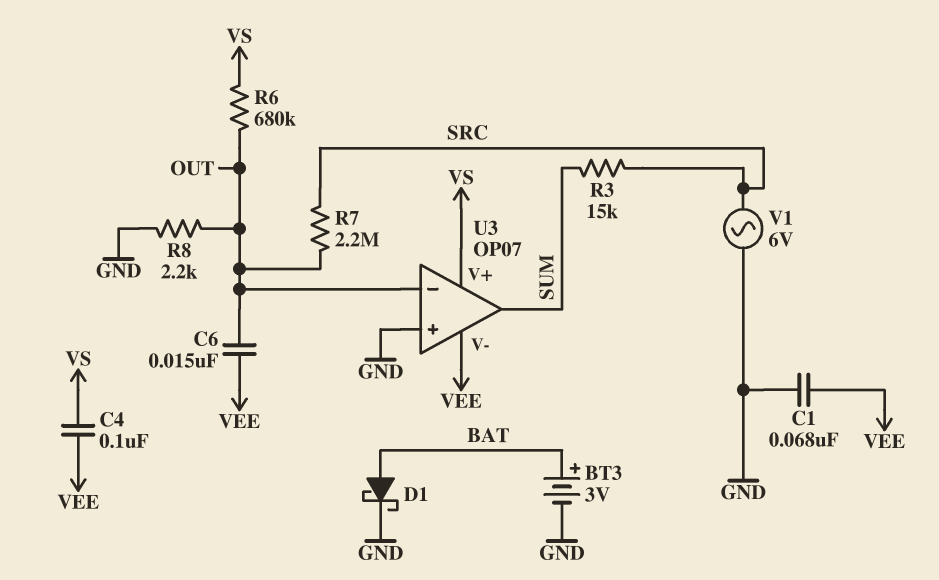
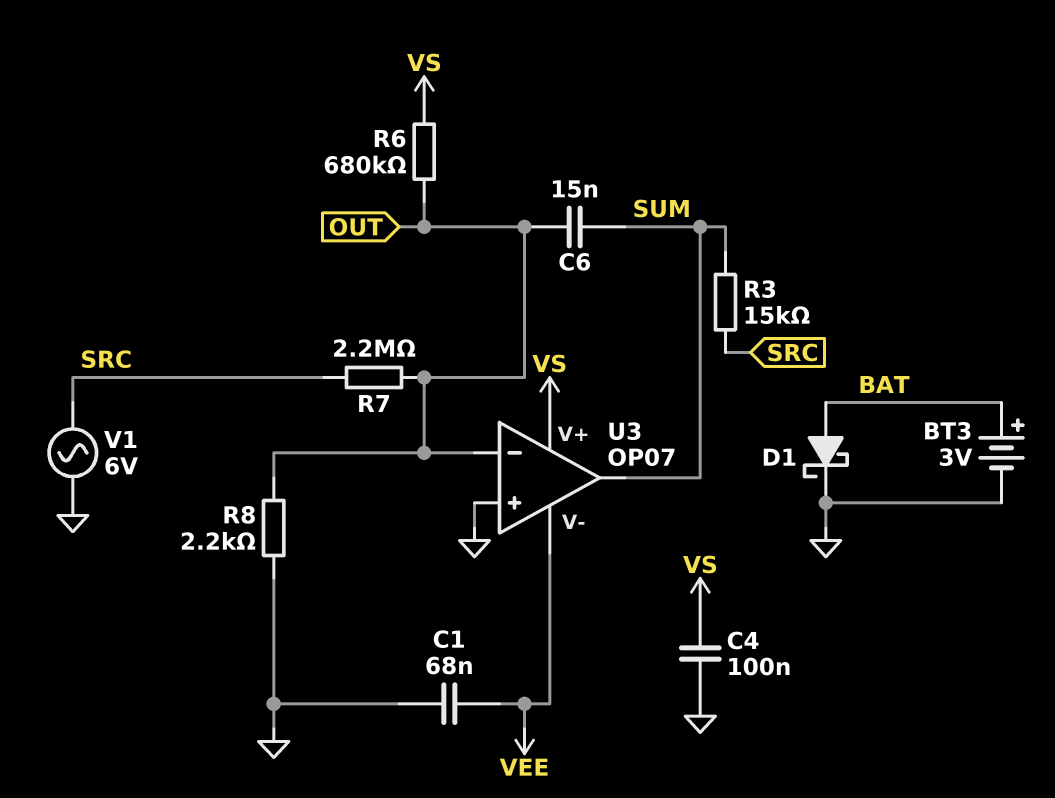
C4: 100nF (VEE, VS) -> 100nF (GND, VS)
C6: 15nF (OUT, VEE) -> 15nF (OUT, SUM)

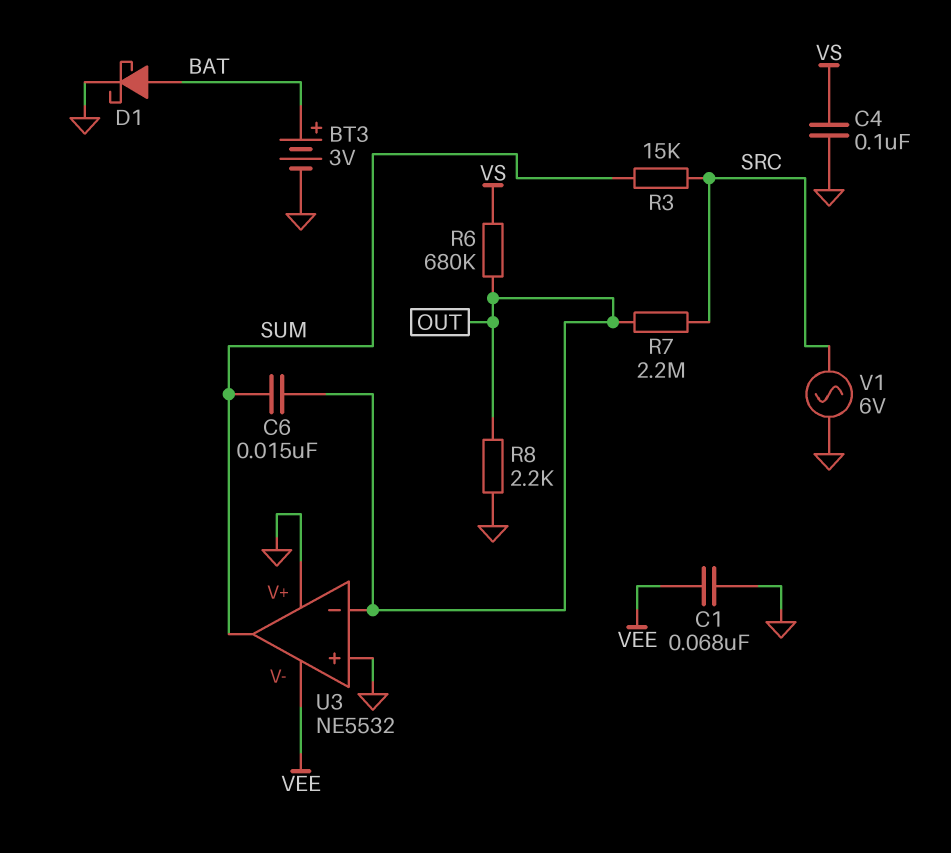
U3: OP07 -> NE5532
U3 pin V+: VS -> GND

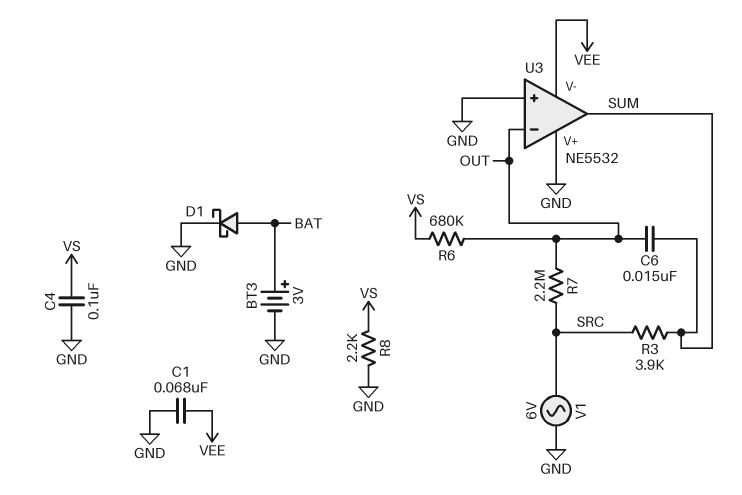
R3: 15k (SRC, SUM) -> 3.9k (SRC, SUM)
R8: 2.2k (GND, OUT) -> 2.2k (GND, VS)

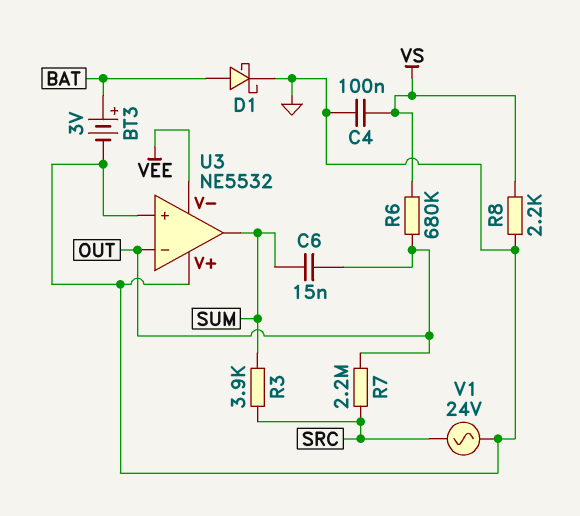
C1: 68nF (GND, VEE) -> none
V1: AC 6V (GND, SRC) -> AC 24V (GND, SRC)

